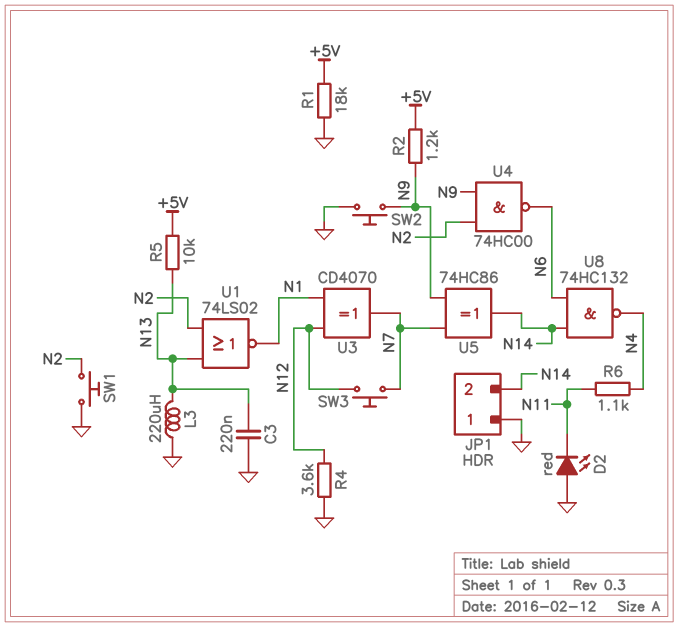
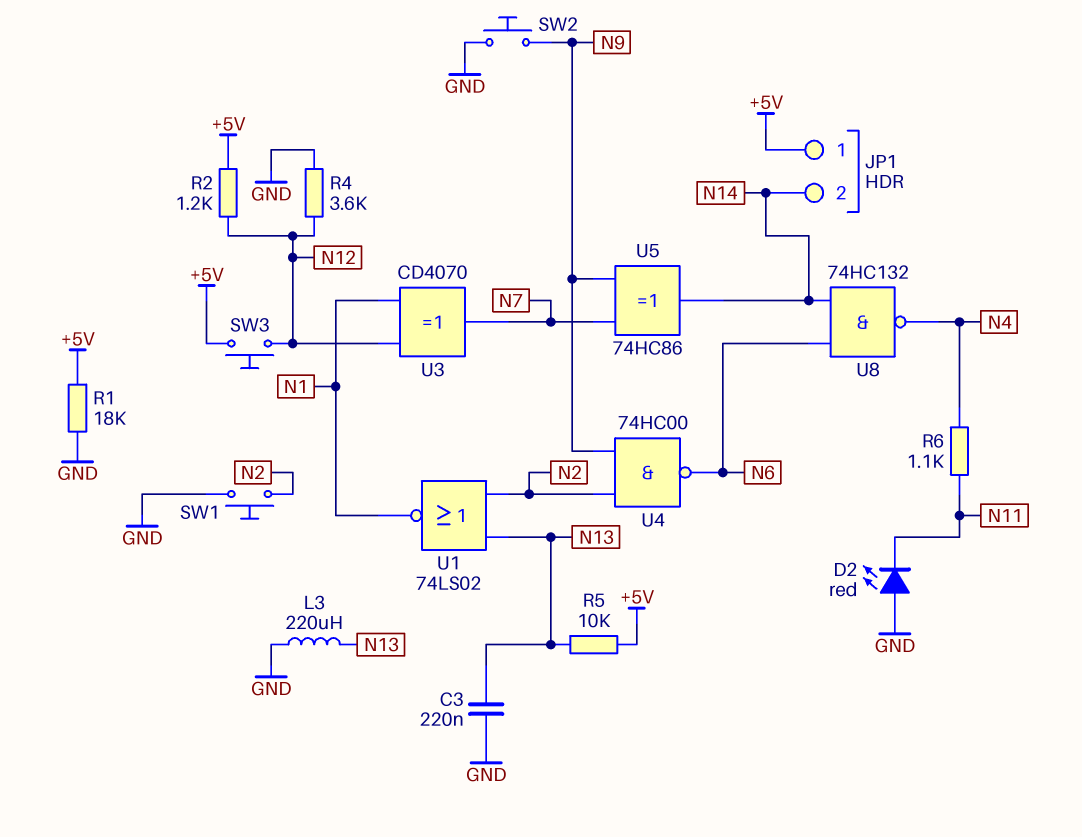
JP1 pin 1: GND -> +5V
R2: 1.2k (+5V, N9) -> 1.2k (+5V, N12)
SW3: button (N7, N12) -> button (+5V, N12)

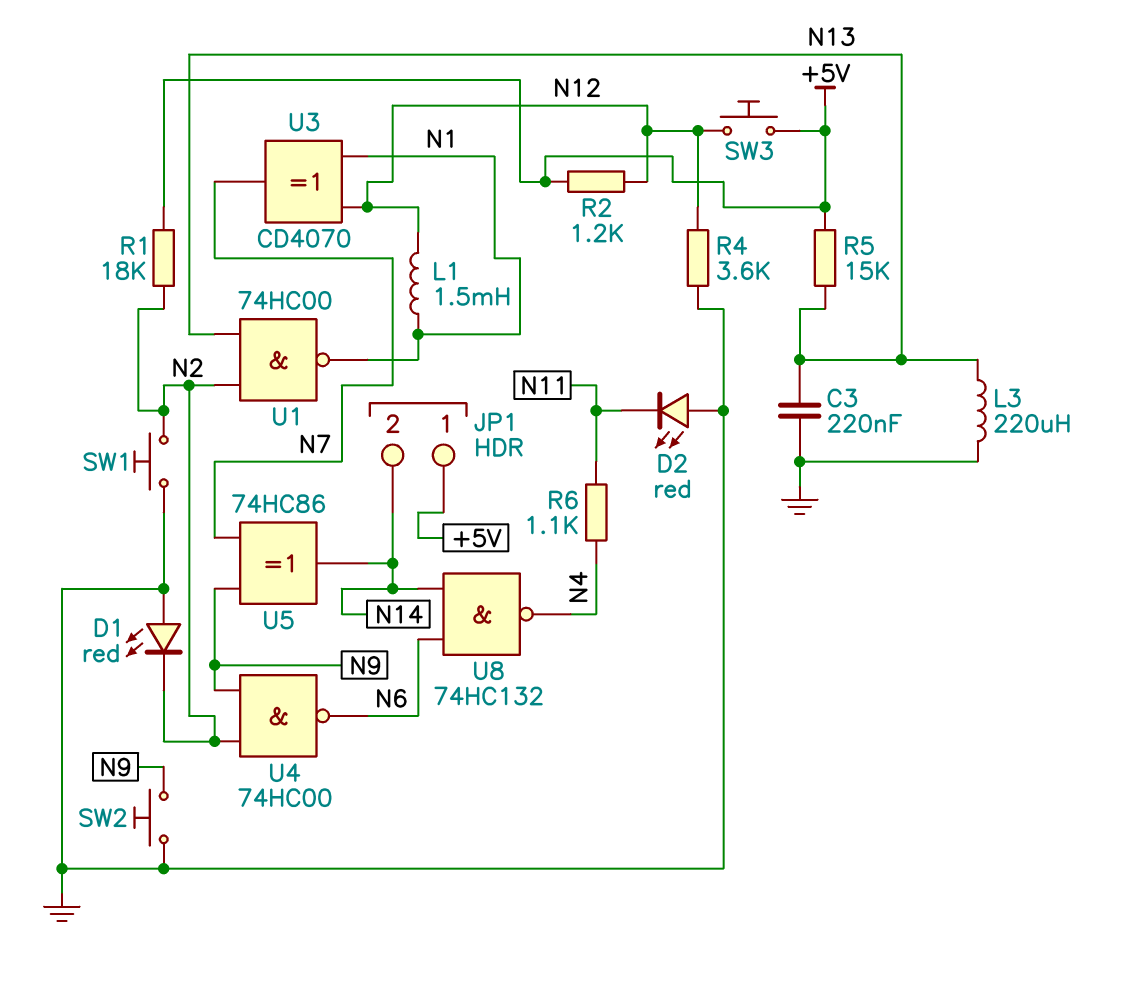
D1: none -> LED red (A GND, K N2)
L1: none -> 1.5mH (N1, N12)
R1: 18k (+5V, GND) -> 18k (+5V, N2)
R5: 10k (+5V, N13) -> 15k (+5V, N13)
U1: NOR 74LS02 (in N2, in N13, out N1) -> NAND 74HC00 (in N2, in N13, out N1)

